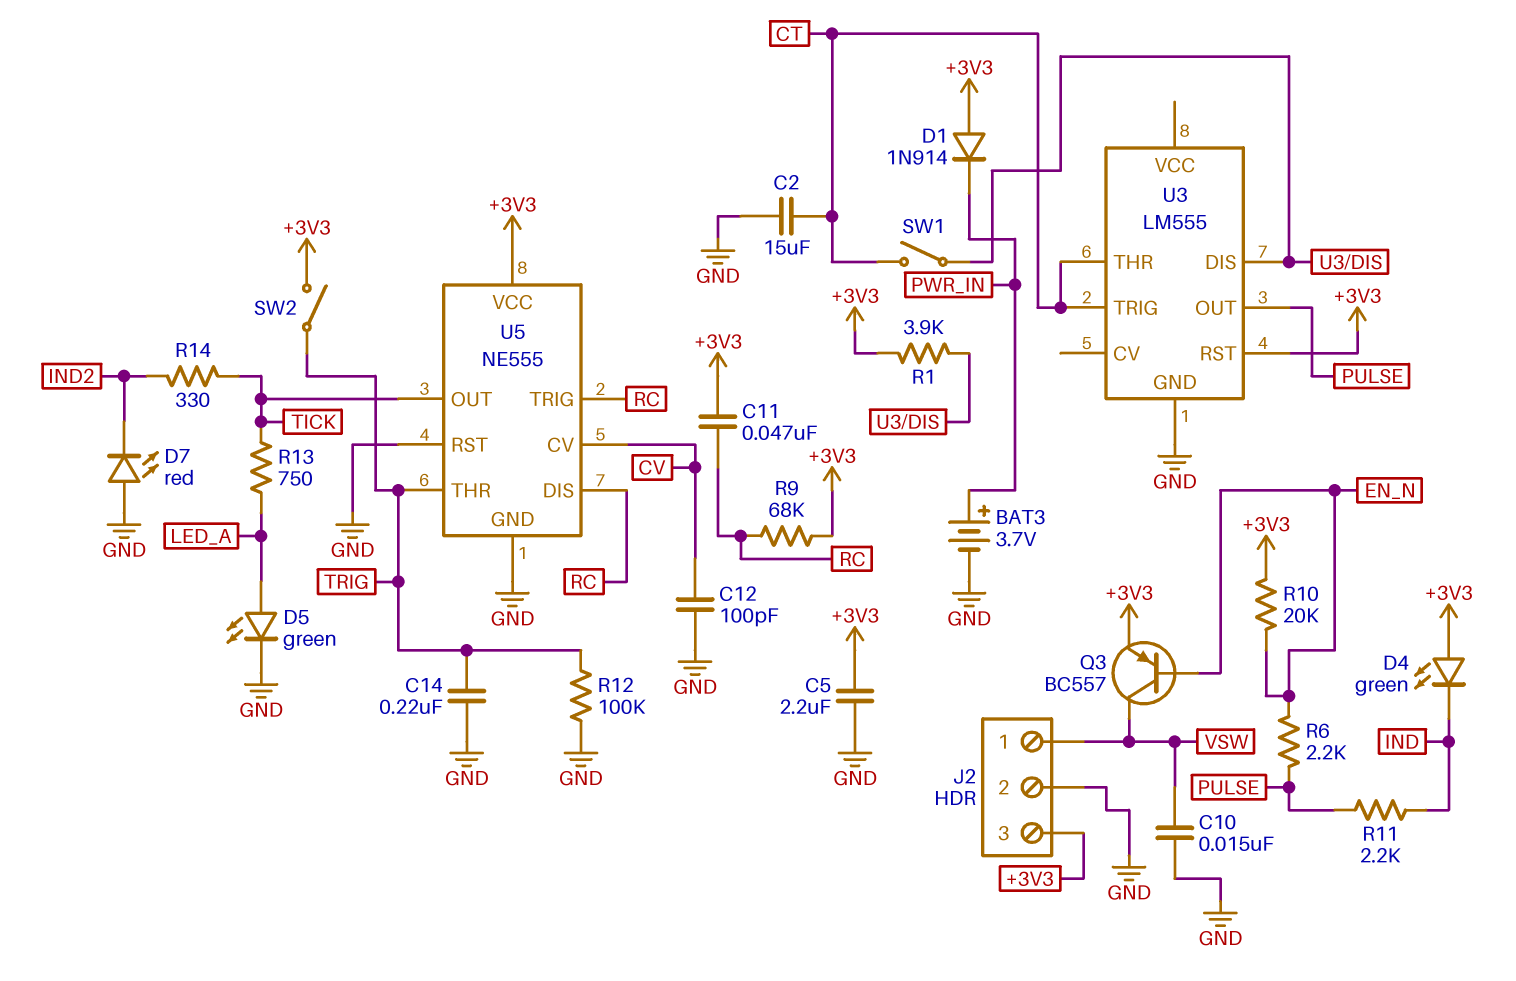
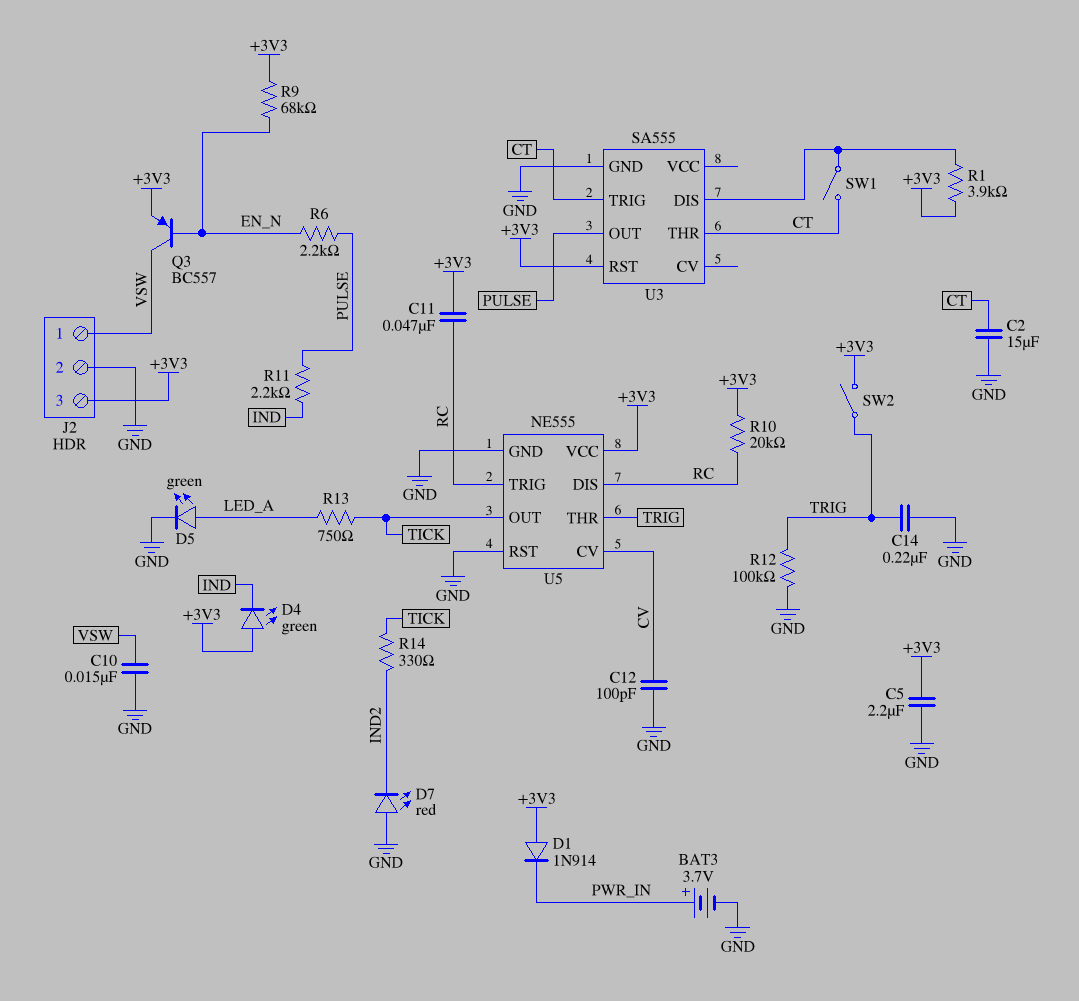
R9: 68k (+3V3, RC) -> 68k (+3V3, EN_N)
R10: 20k (+3V3, EN_N) -> 20k (+3V3, RC)
U3: LM555 -> SA555

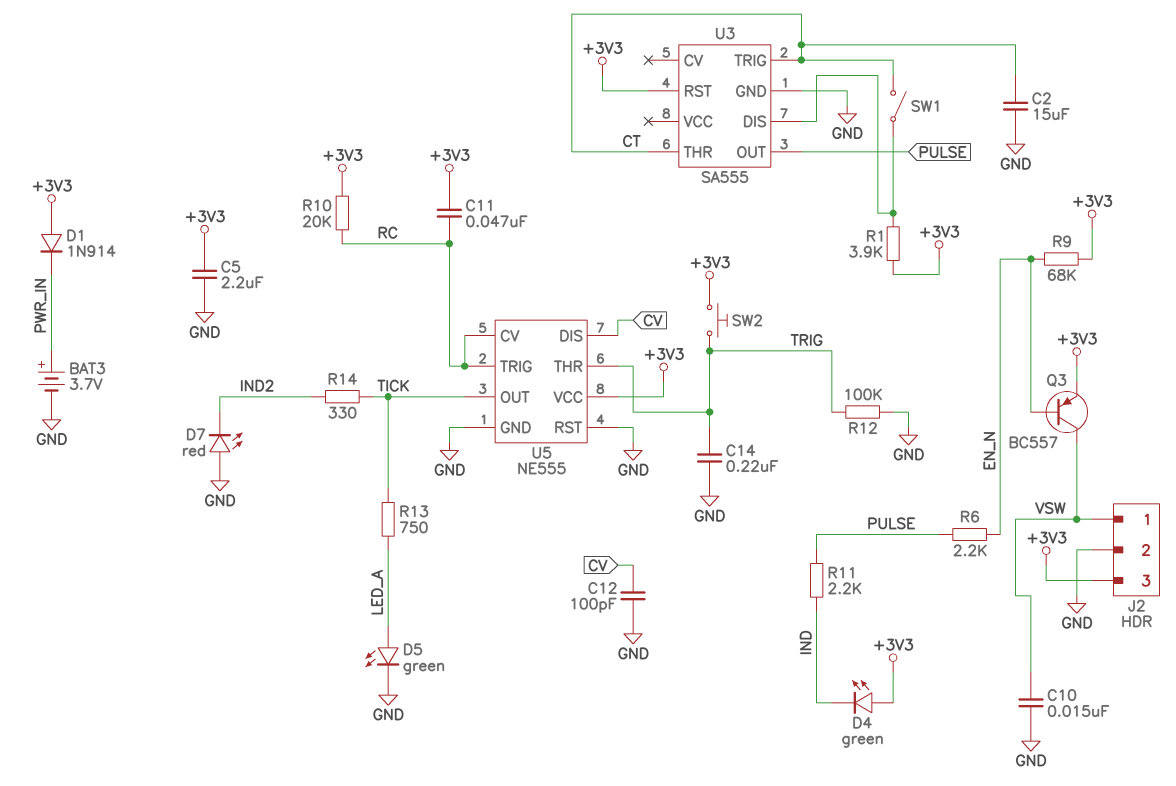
SW2: switch (+3V3, TRIG) -> button (+3V3, TRIG)
U5 pin CV: CV -> RC
U5 pin DIS: RC -> CV

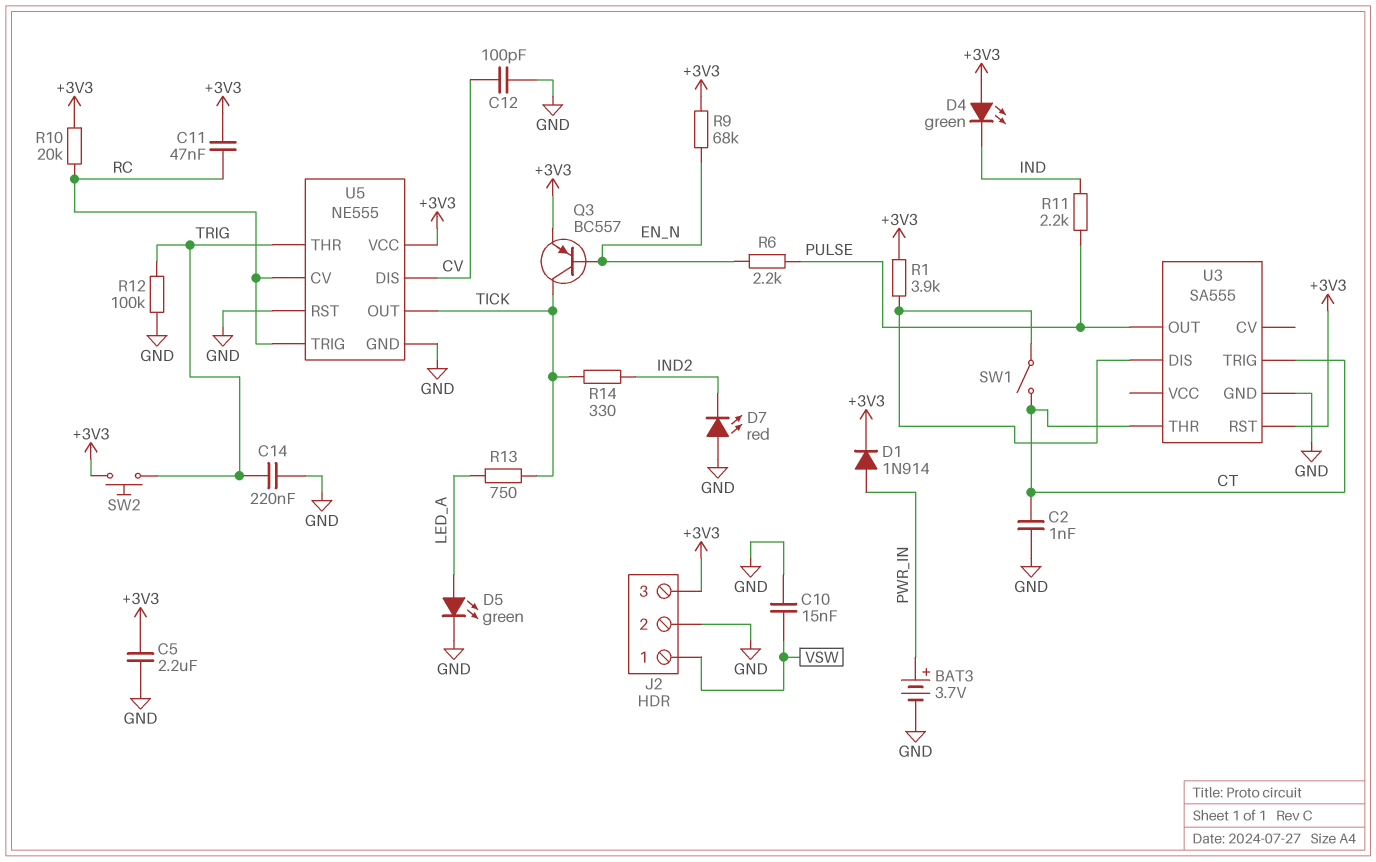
C2: 15uF (CT, GND) -> 1nF (CT, GND)
D1: diode 1N914 (A +3V3, K PWR_IN) -> diode 1N914 (A PWR_IN, K +3V3)
Q3: PNP BC557 (B EN_N, C VSW, E +3V3) -> PNP BC557 (B EN_N, C TICK, E +3V3)

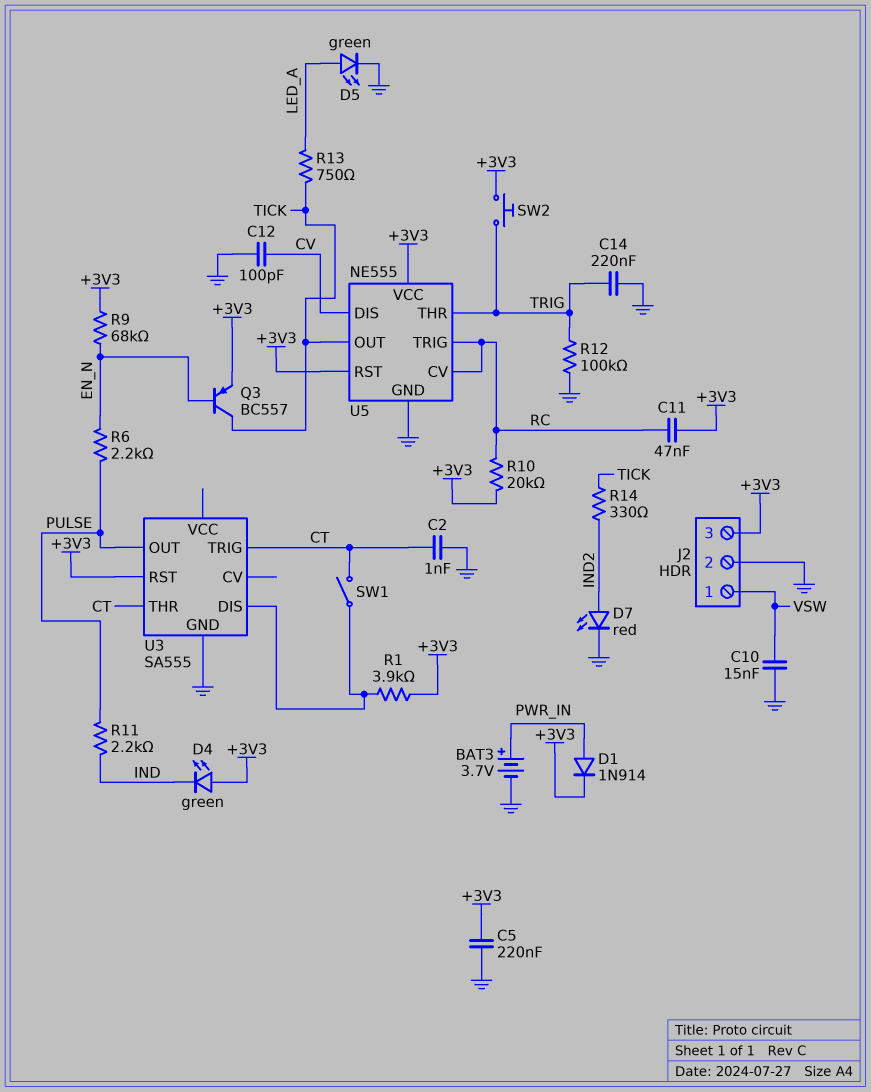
C5: 2.2uF (+3V3, GND) -> 220nF (+3V3, GND)
D7: LED red (A GND, K IND2) -> LED red (A IND2, K GND)
U5 pin RST: GND -> +3V3

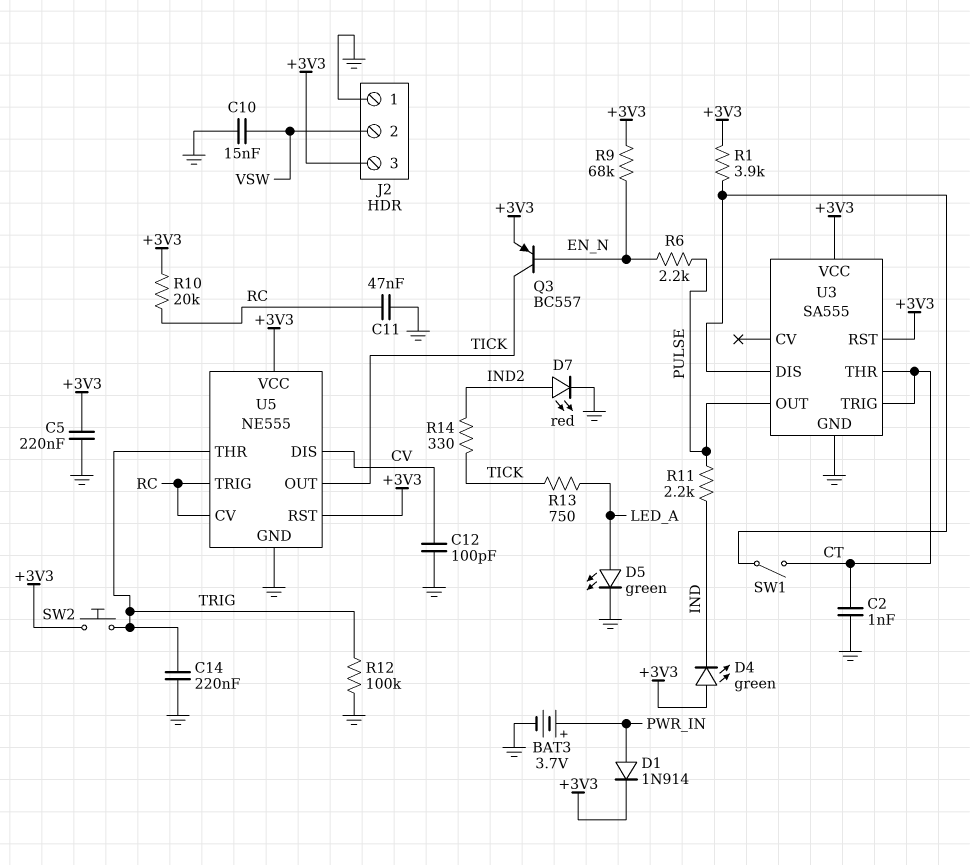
C11: 47nF (+3V3, RC) -> 47nF (GND, RC)
J2 pin 1: VSW -> GND
J2 pin 2: GND -> VSW
U3 pin VCC: none -> +3V3

